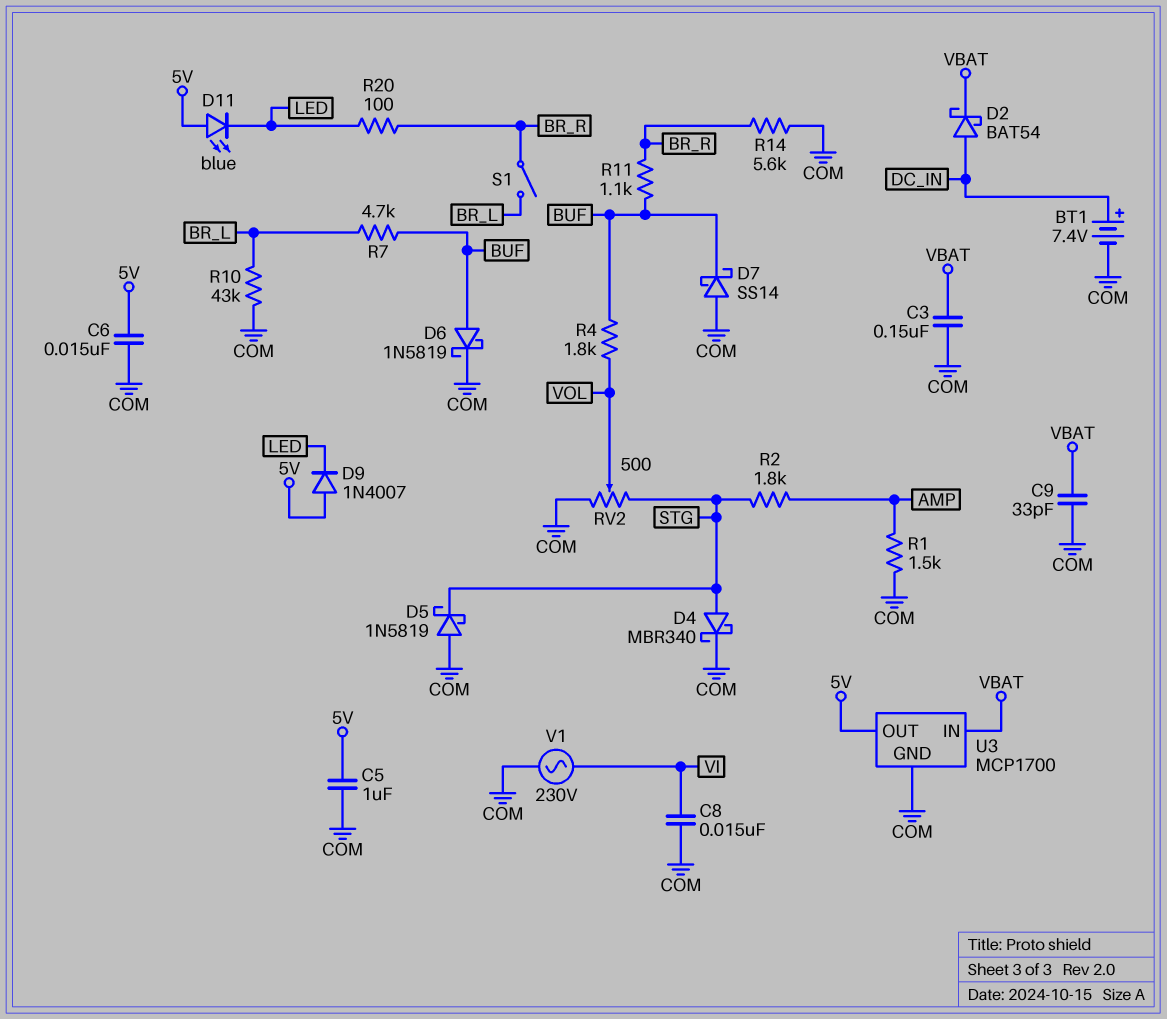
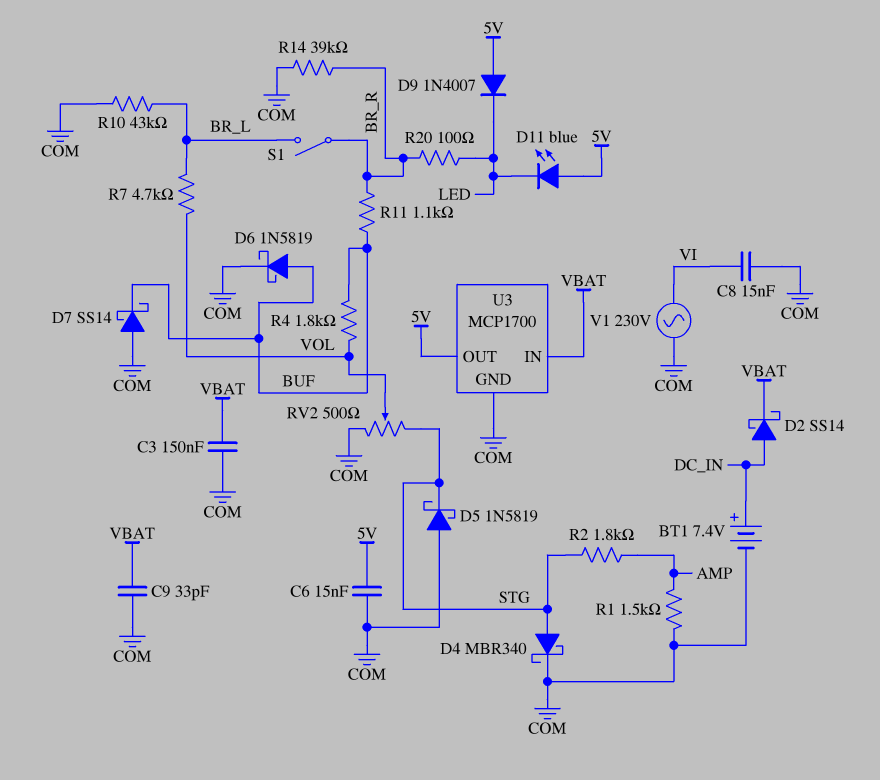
C5: 1uF (5V, COM) -> none
D2: schottky BAT54 (A DC_IN, K VBAT) -> schottky SS14 (A DC_IN, K VBAT)
R7: 4.7k (BR_L, BUF) -> 4.7k (BR_L, VOL)
R14: 5.6k (BR_R, COM) -> 39k (BR_R, COM)

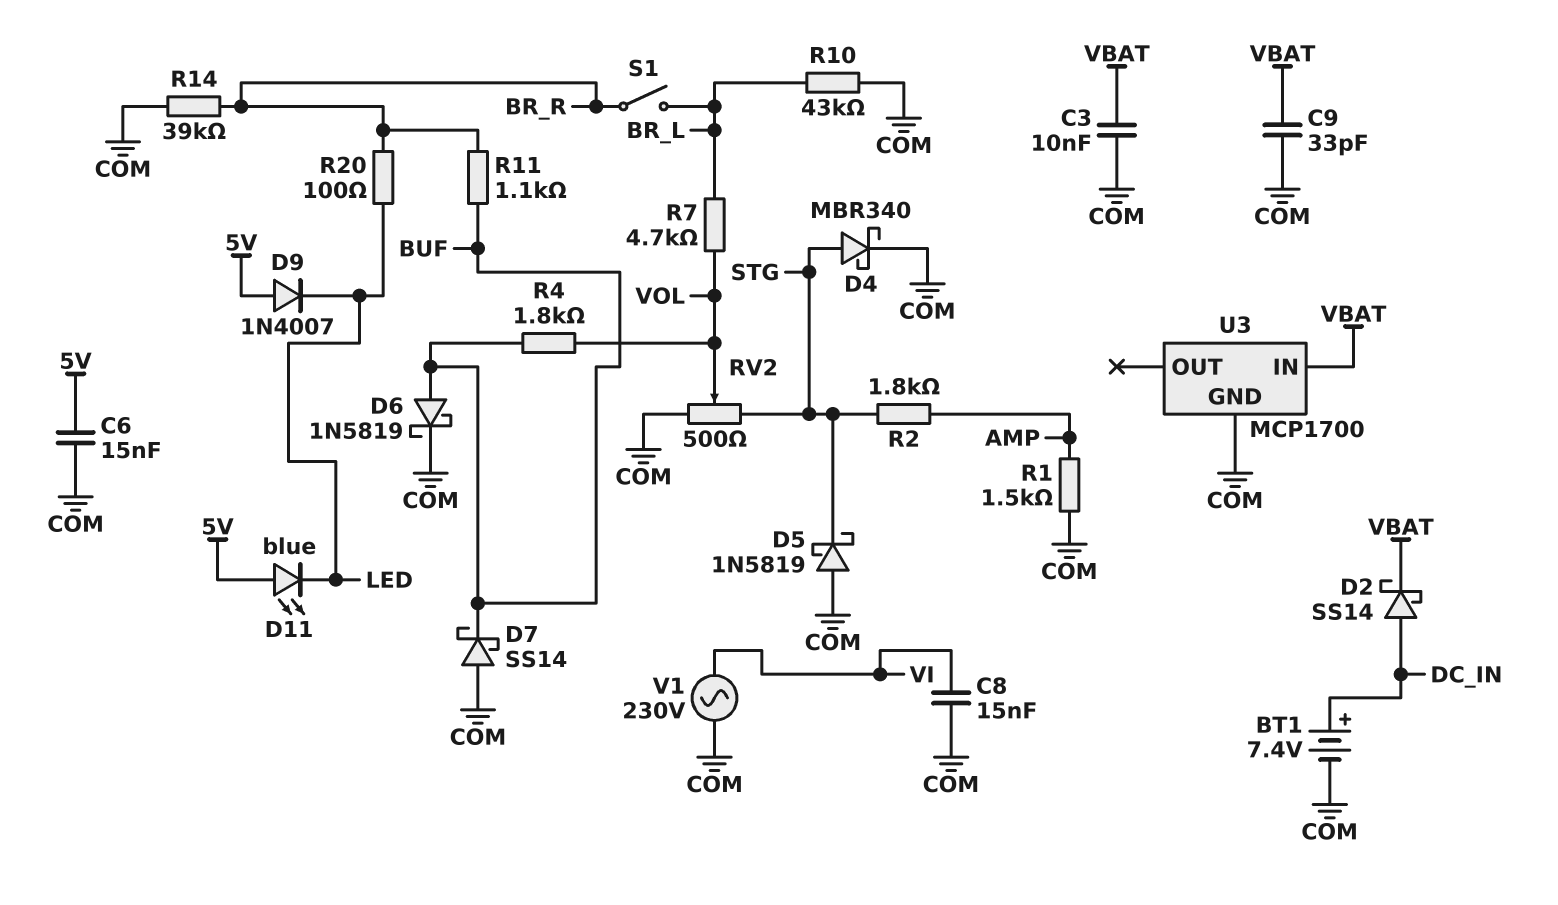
C3: 150nF (COM, VBAT) -> 10nF (COM, VBAT)
U3 pin OUT: 5V -> none

